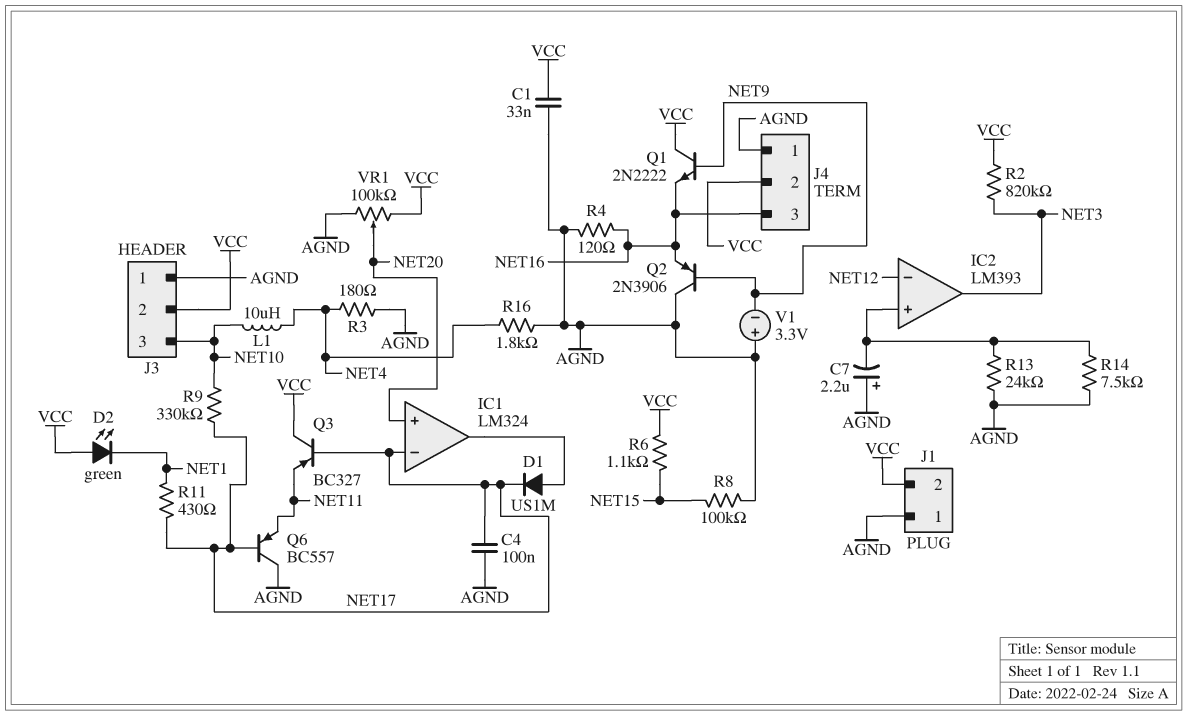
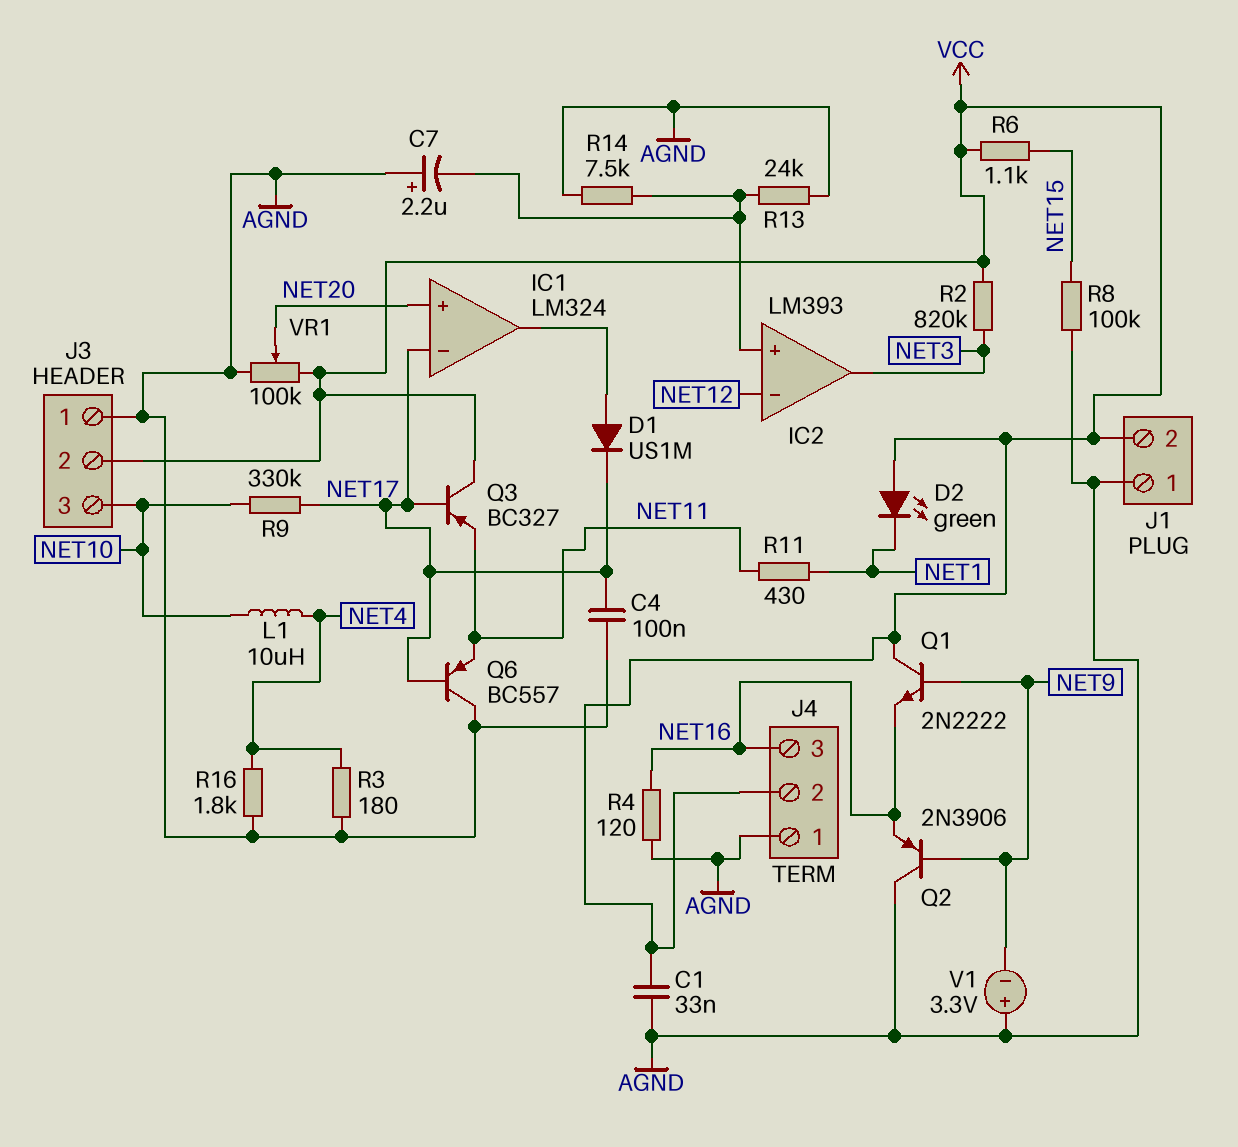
R11: 430 (NET1, NET17) -> 430 (NET1, NET11)

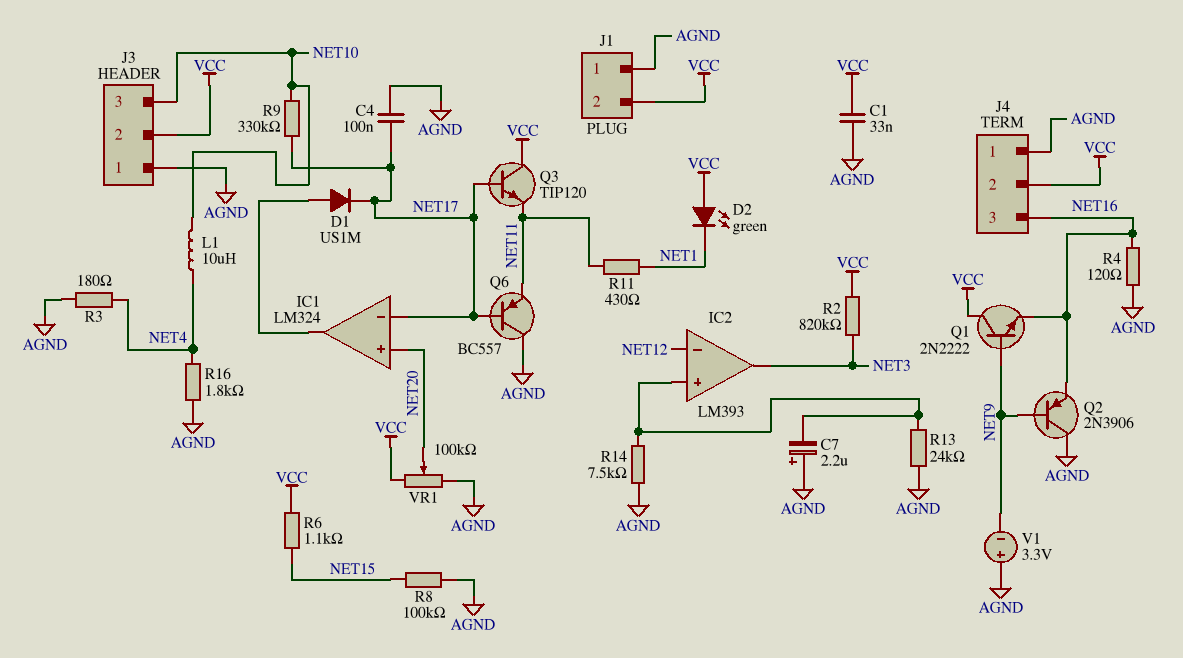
Q3: PNP BC327 (B NET17, C VCC, E NET11) -> NPN TIP120 (B NET17, C VCC, E NET11)

